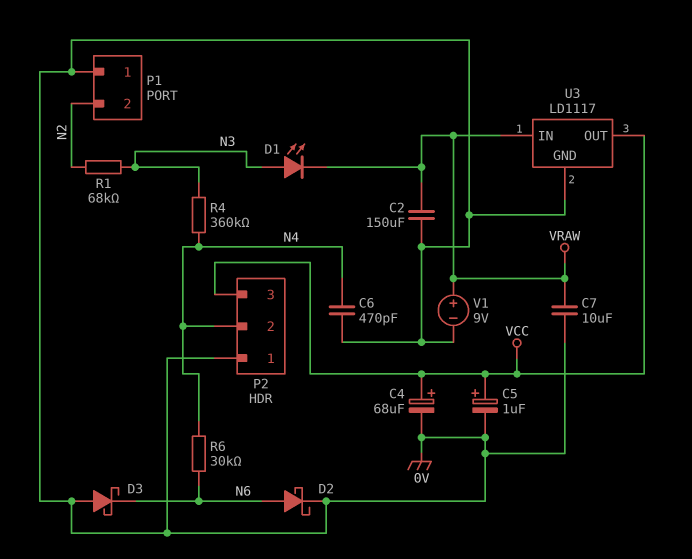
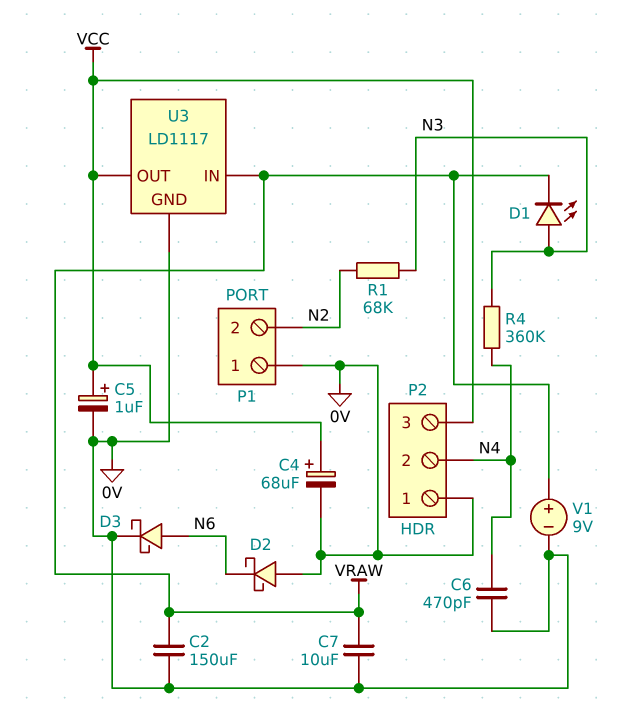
D2: schottky (A N6, K 0V) -> schottky (A 0V, K N6)
D3: schottky (A 0V, K N6) -> schottky (A N6, K 0V)
R6: 30k (N4, N6) -> none

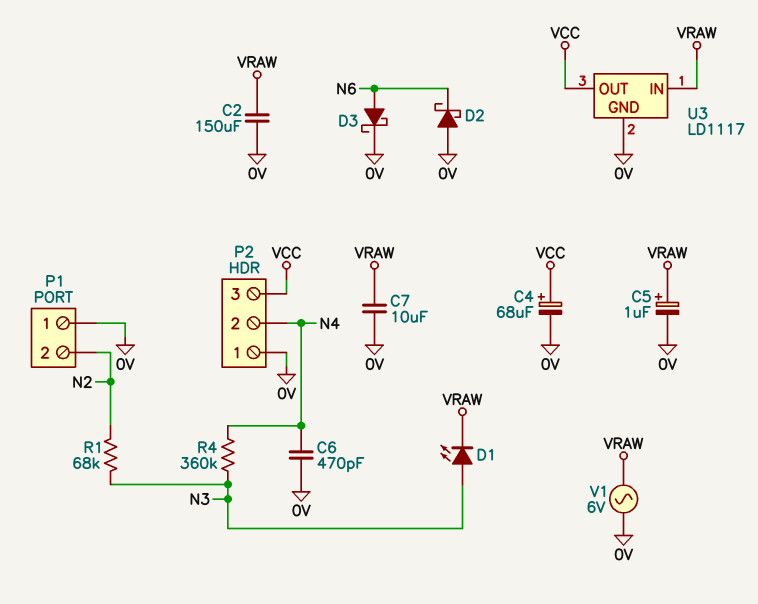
C5: 1uF (plus VCC, minus 0V) -> 1uF (plus VRAW, minus 0V)
V1: 9V (plus VRAW, minus 0V) -> AC 6V (0V, VRAW)

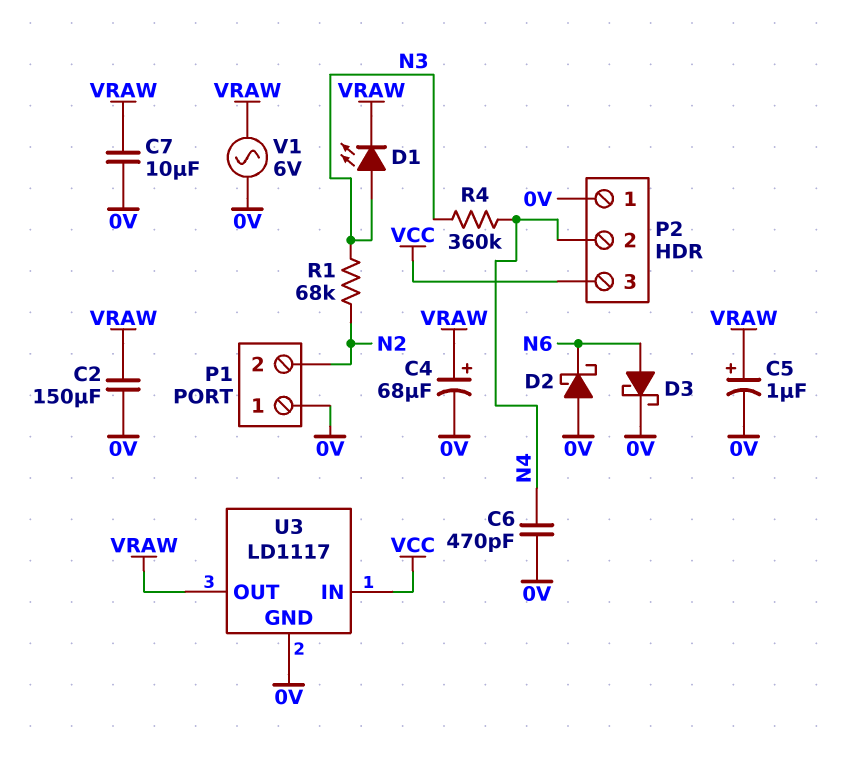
C4: 68uF (plus VCC, minus 0V) -> 68uF (plus VRAW, minus 0V)
U3 pin IN: VRAW -> VCC
U3 pin OUT: VCC -> VRAW

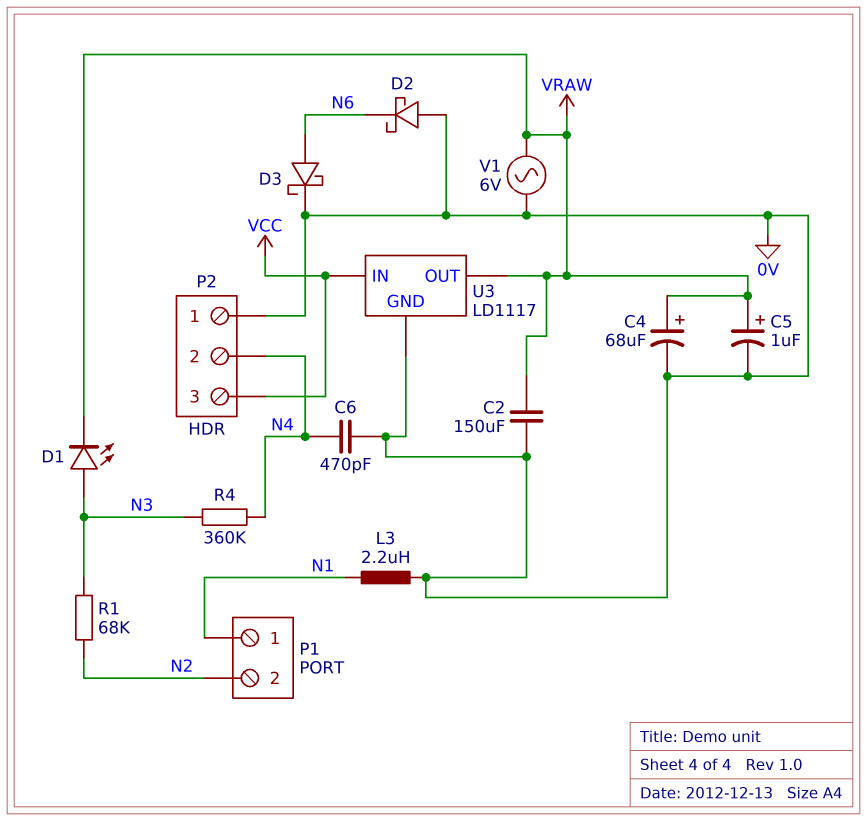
C7: 10uF (0V, VRAW) -> none
L3: none -> 2.2uH (0V, N1)
P1 pin 1: 0V -> N1

